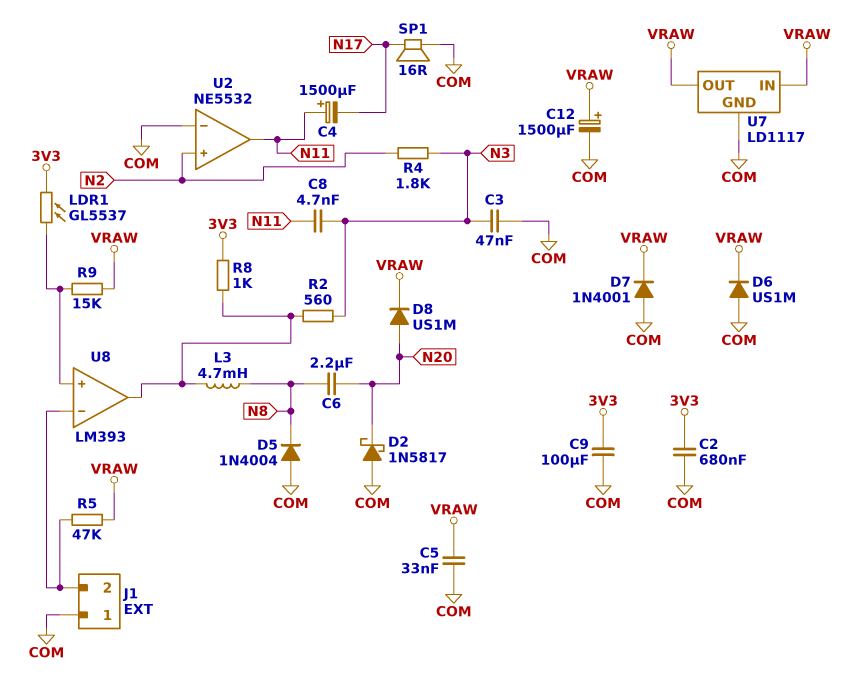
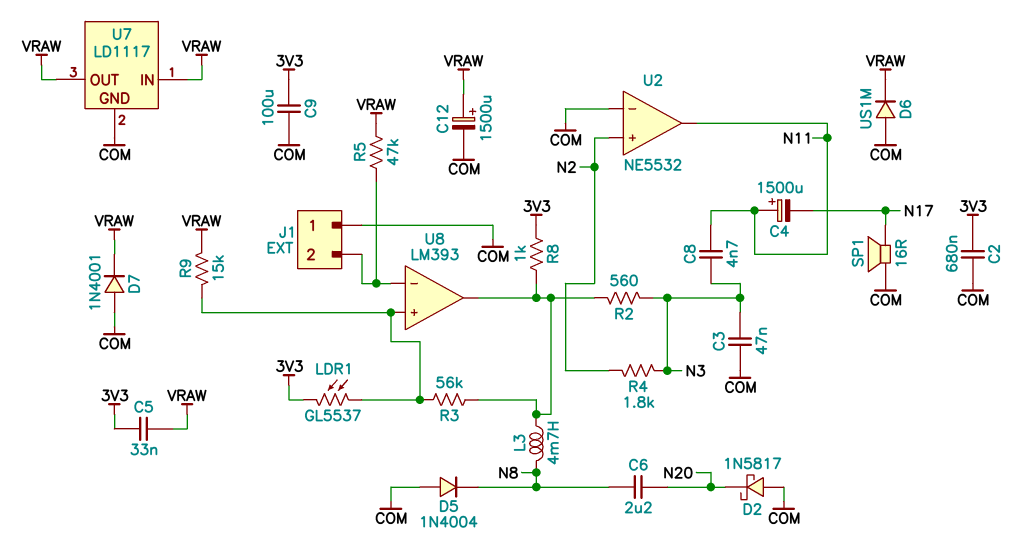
C5: 33nF (COM, VRAW) -> 33nF (3V3, VRAW)
D8: diode US1M (A N20, K VRAW) -> none
R3: none -> 56k (U8/in+, U8/out)

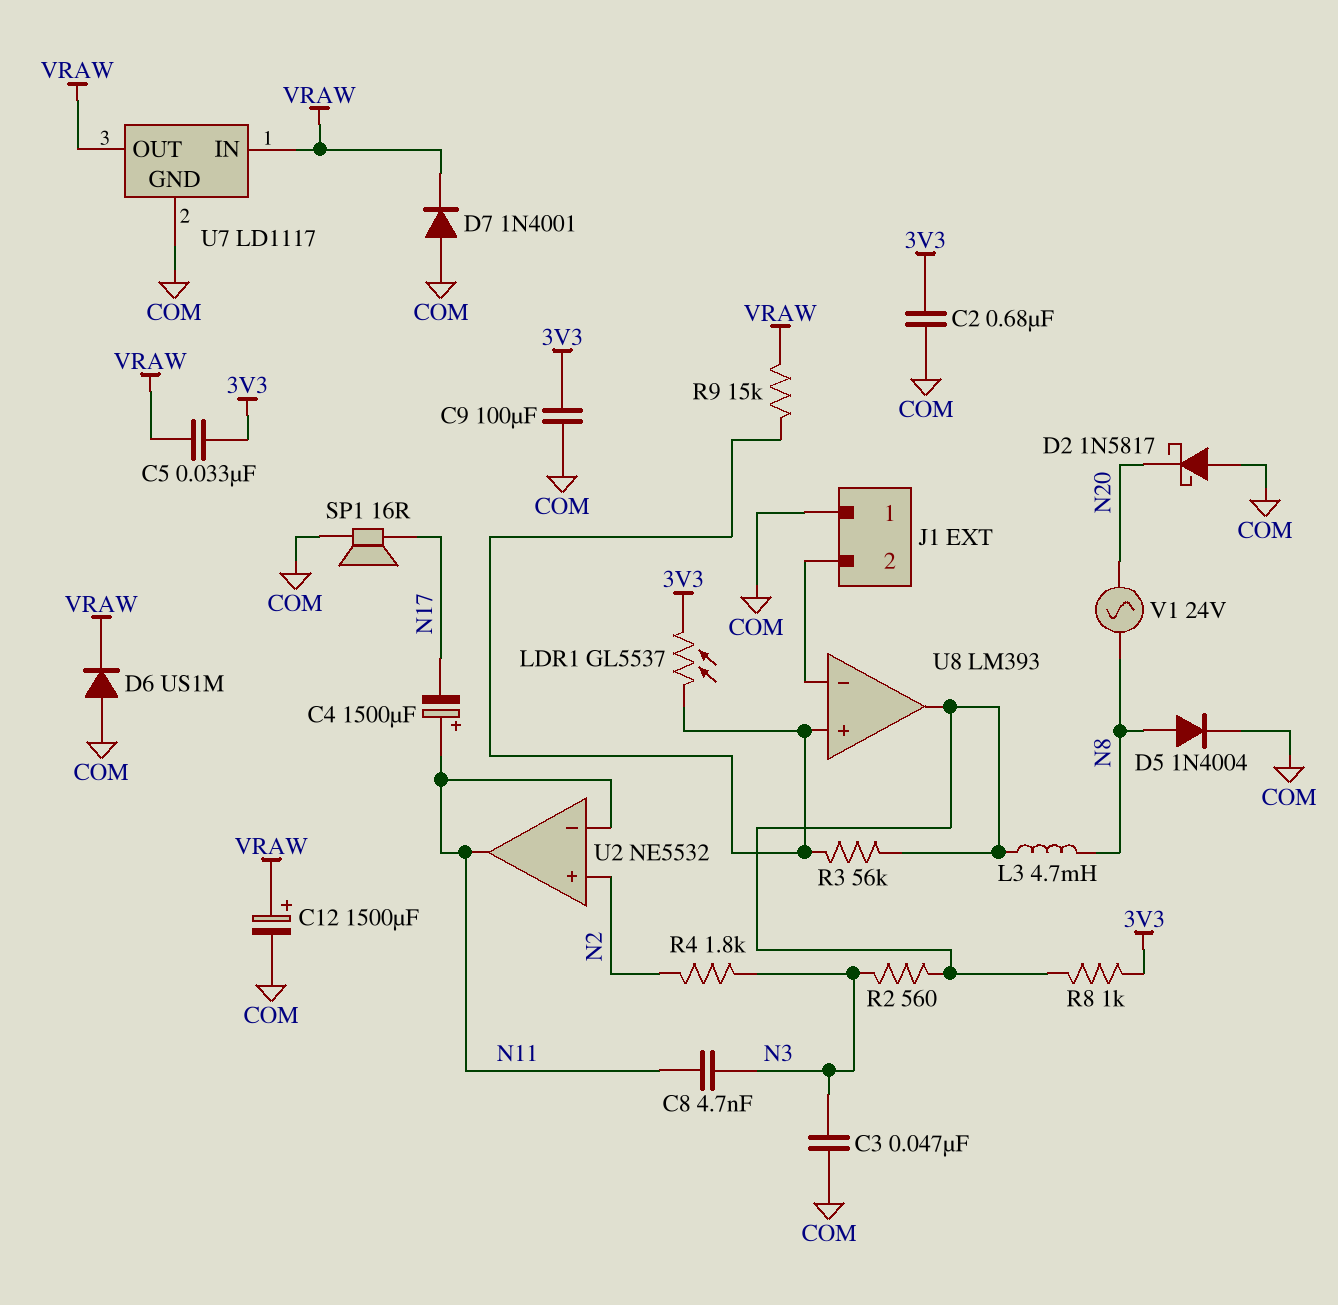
C6: 2.2uF (N8, N20) -> none
D5: diode 1N4004 (A COM, K N8) -> diode 1N4004 (A N8, K COM)
R5: 47k (J1/2, VRAW) -> none
U2 pin in-: COM -> N11
V1: none -> AC 24V (N8, N20)

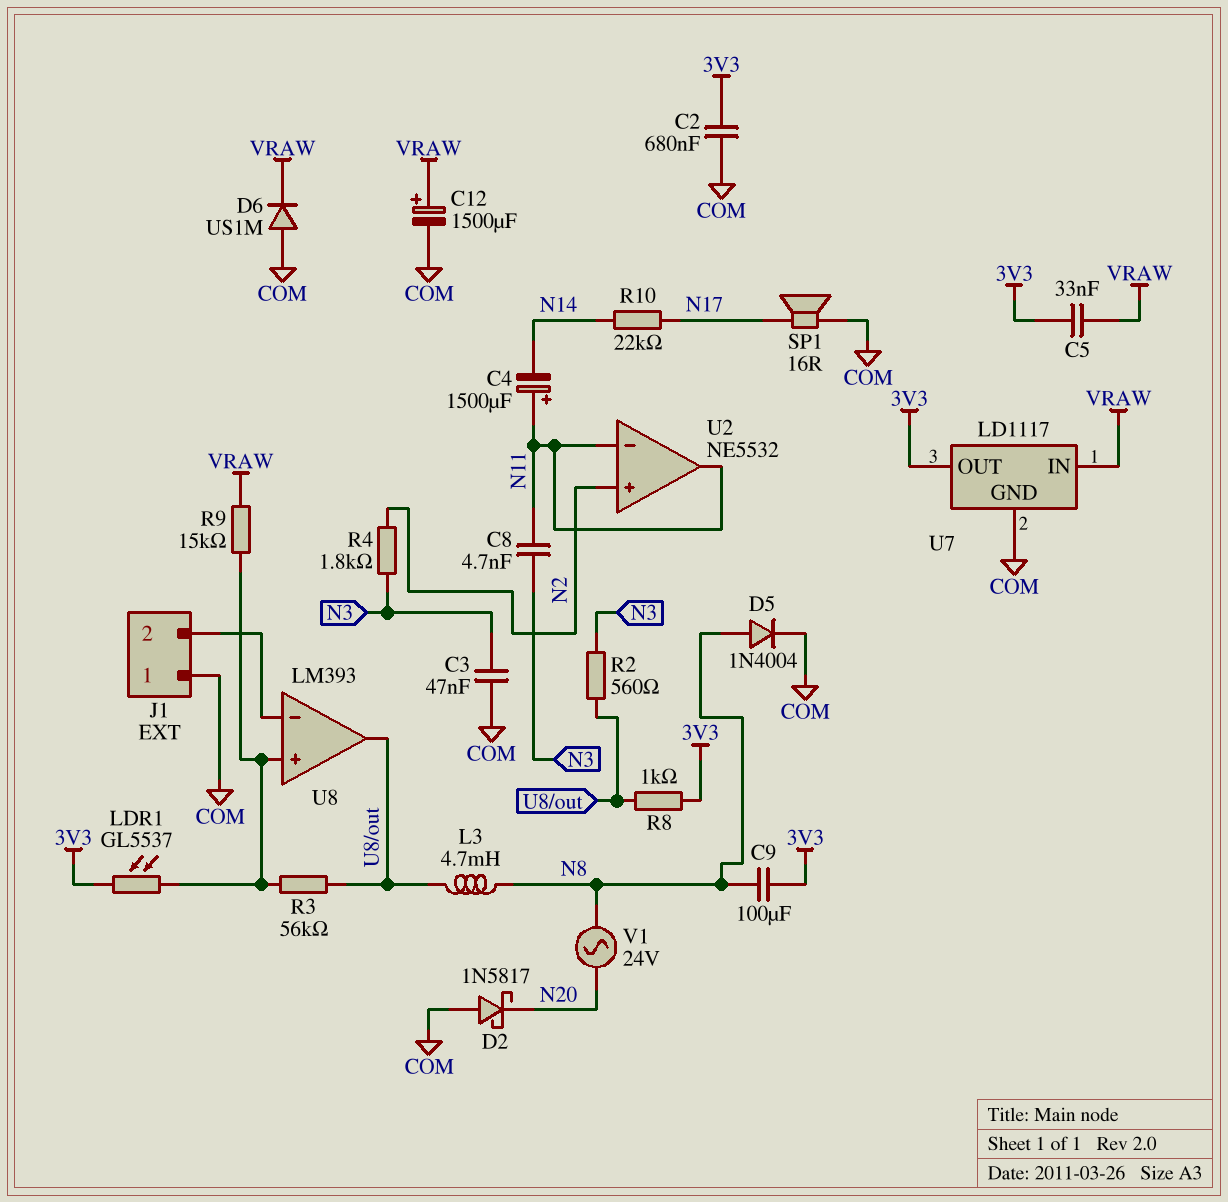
C4: 1500uF (plus N11, minus N17) -> 1500uF (plus N11, minus N14)
C9: 100uF (3V3, COM) -> 100uF (3V3, N8)
D7: diode 1N4001 (A COM, K VRAW) -> none
R10: none -> 22k (N14, N17)
U7 pin OUT: VRAW -> 3V3

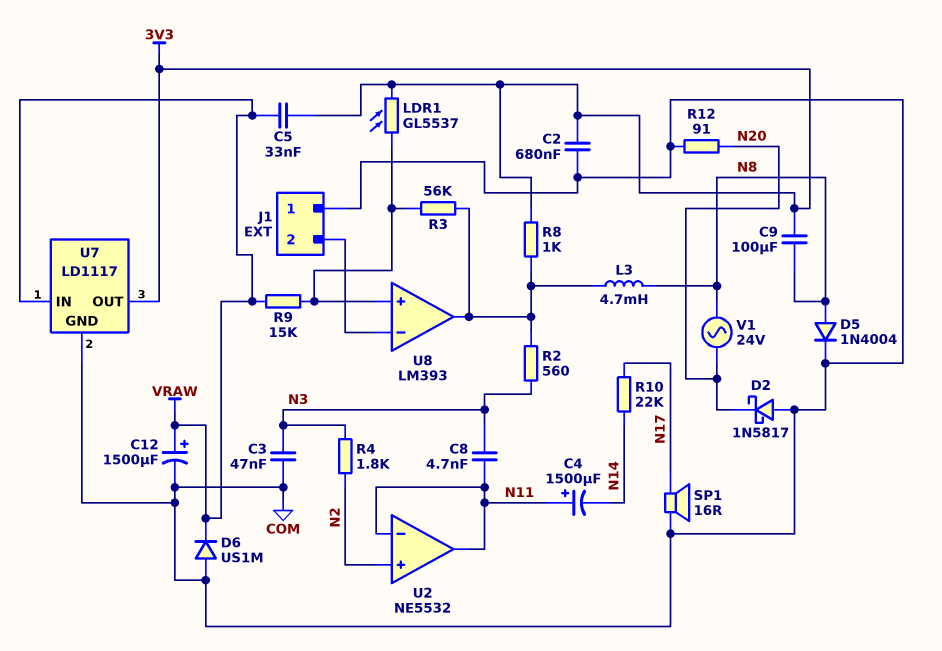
R12: none -> 91 (COM, N20)

